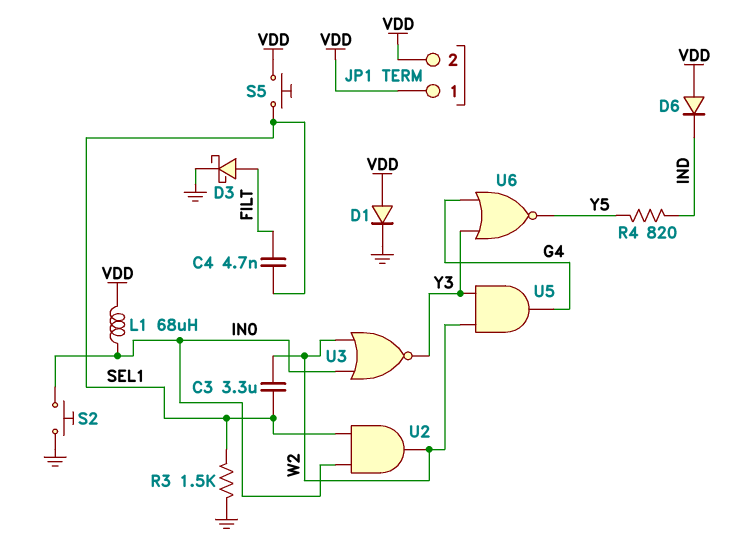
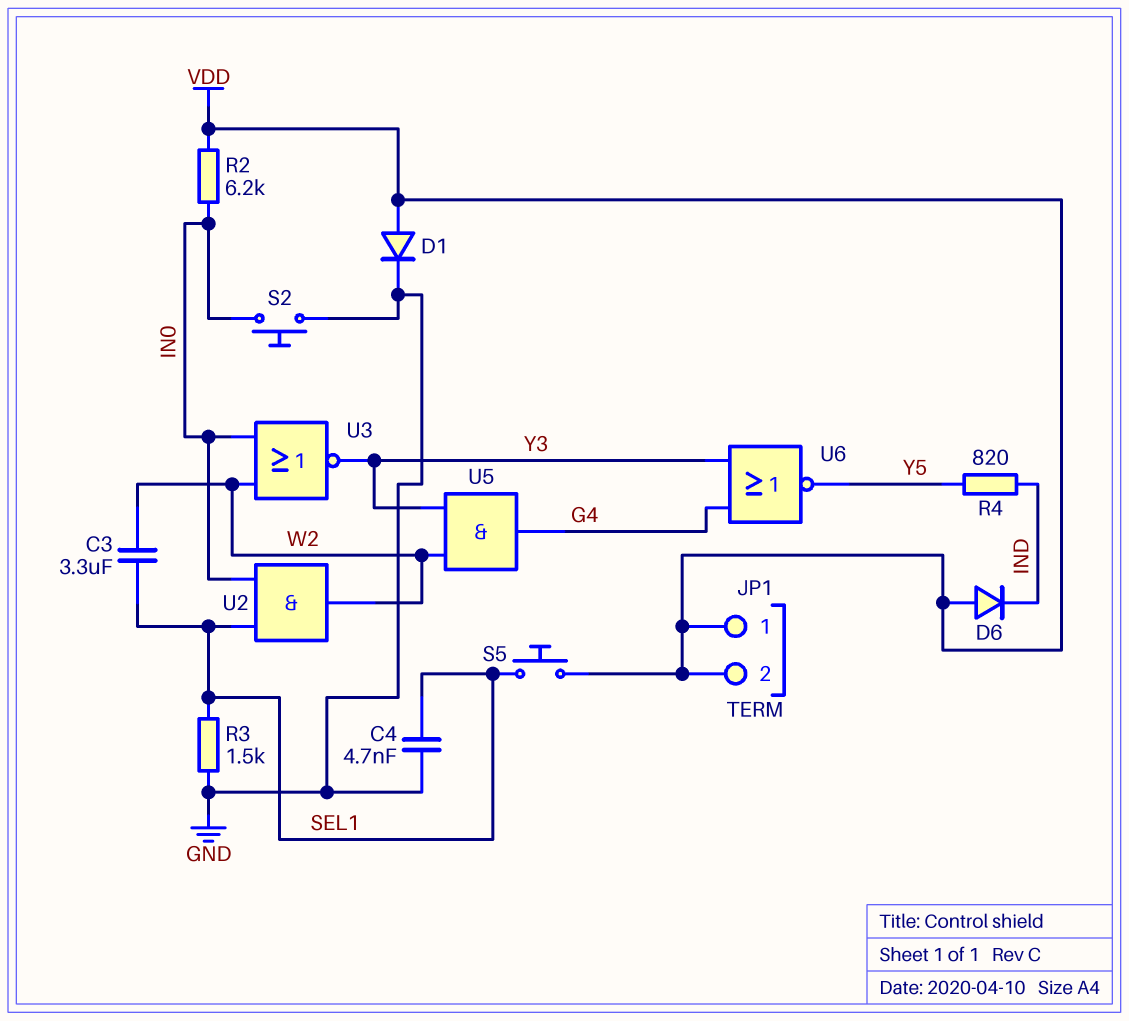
C4: 4.7nF (FILT, SEL1) -> 4.7nF (GND, SEL1)
D3: schottky (A FILT, K GND) -> none
L1: 68uH (IN0, VDD) -> none
R2: none -> 6.2k (IN0, VDD)

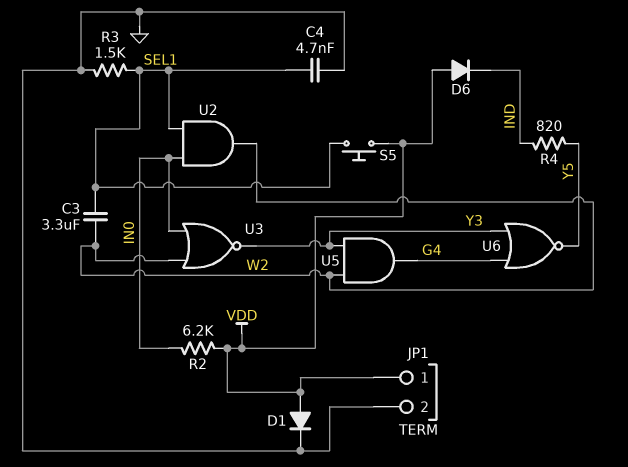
JP1 pin 2: VDD -> GND
S2: button (GND, IN0) -> none

